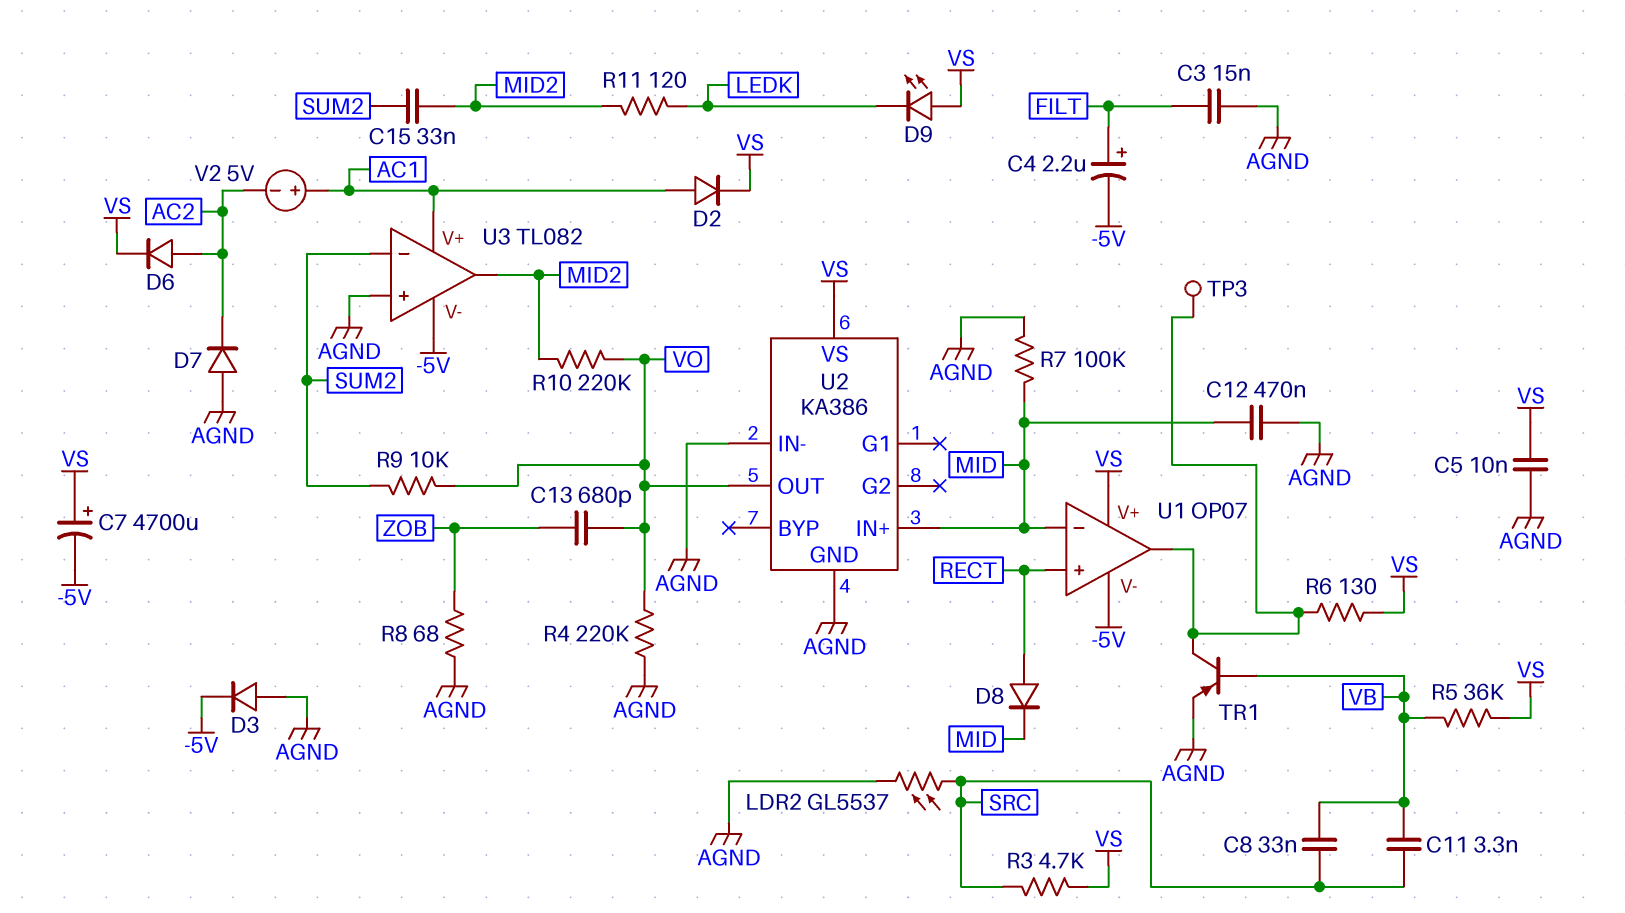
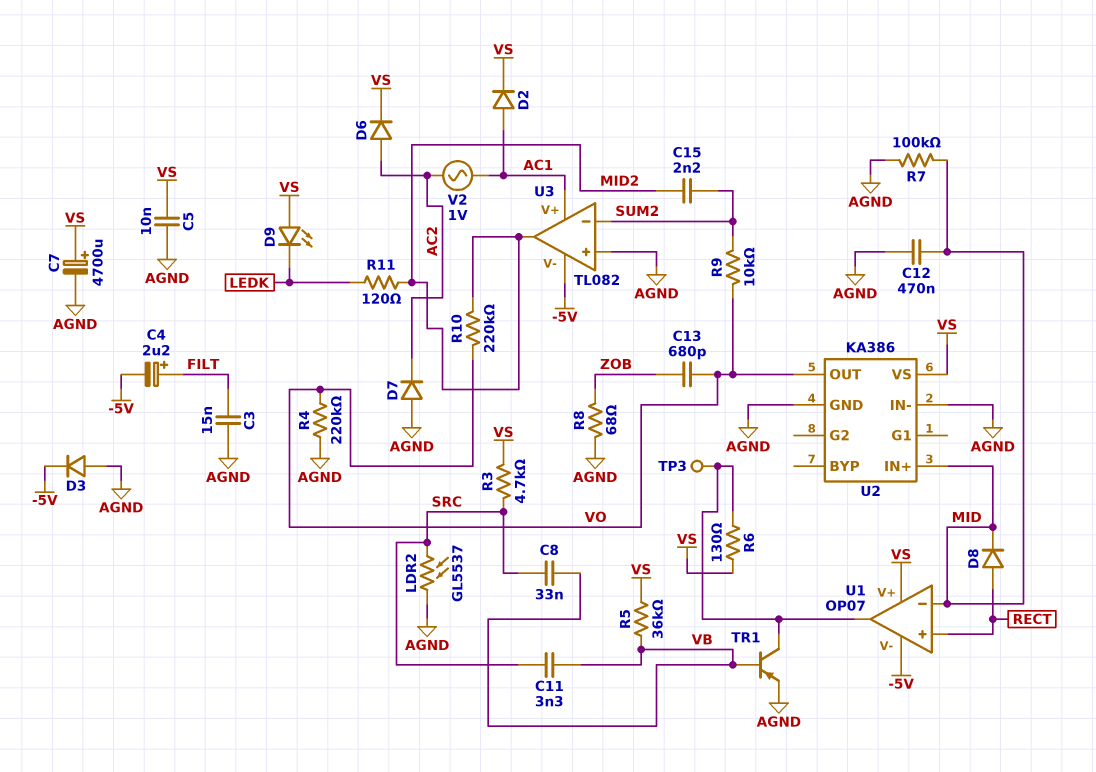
C7: 4700uF (plus VS, minus -5V) -> 4700uF (plus VS, minus AGND)
C15: 33nF (MID2, SUM2) -> 2.2nF (MID2, SUM2)
V2: 5V (plus AC1, minus AC2) -> AC 1V (AC1, AC2)

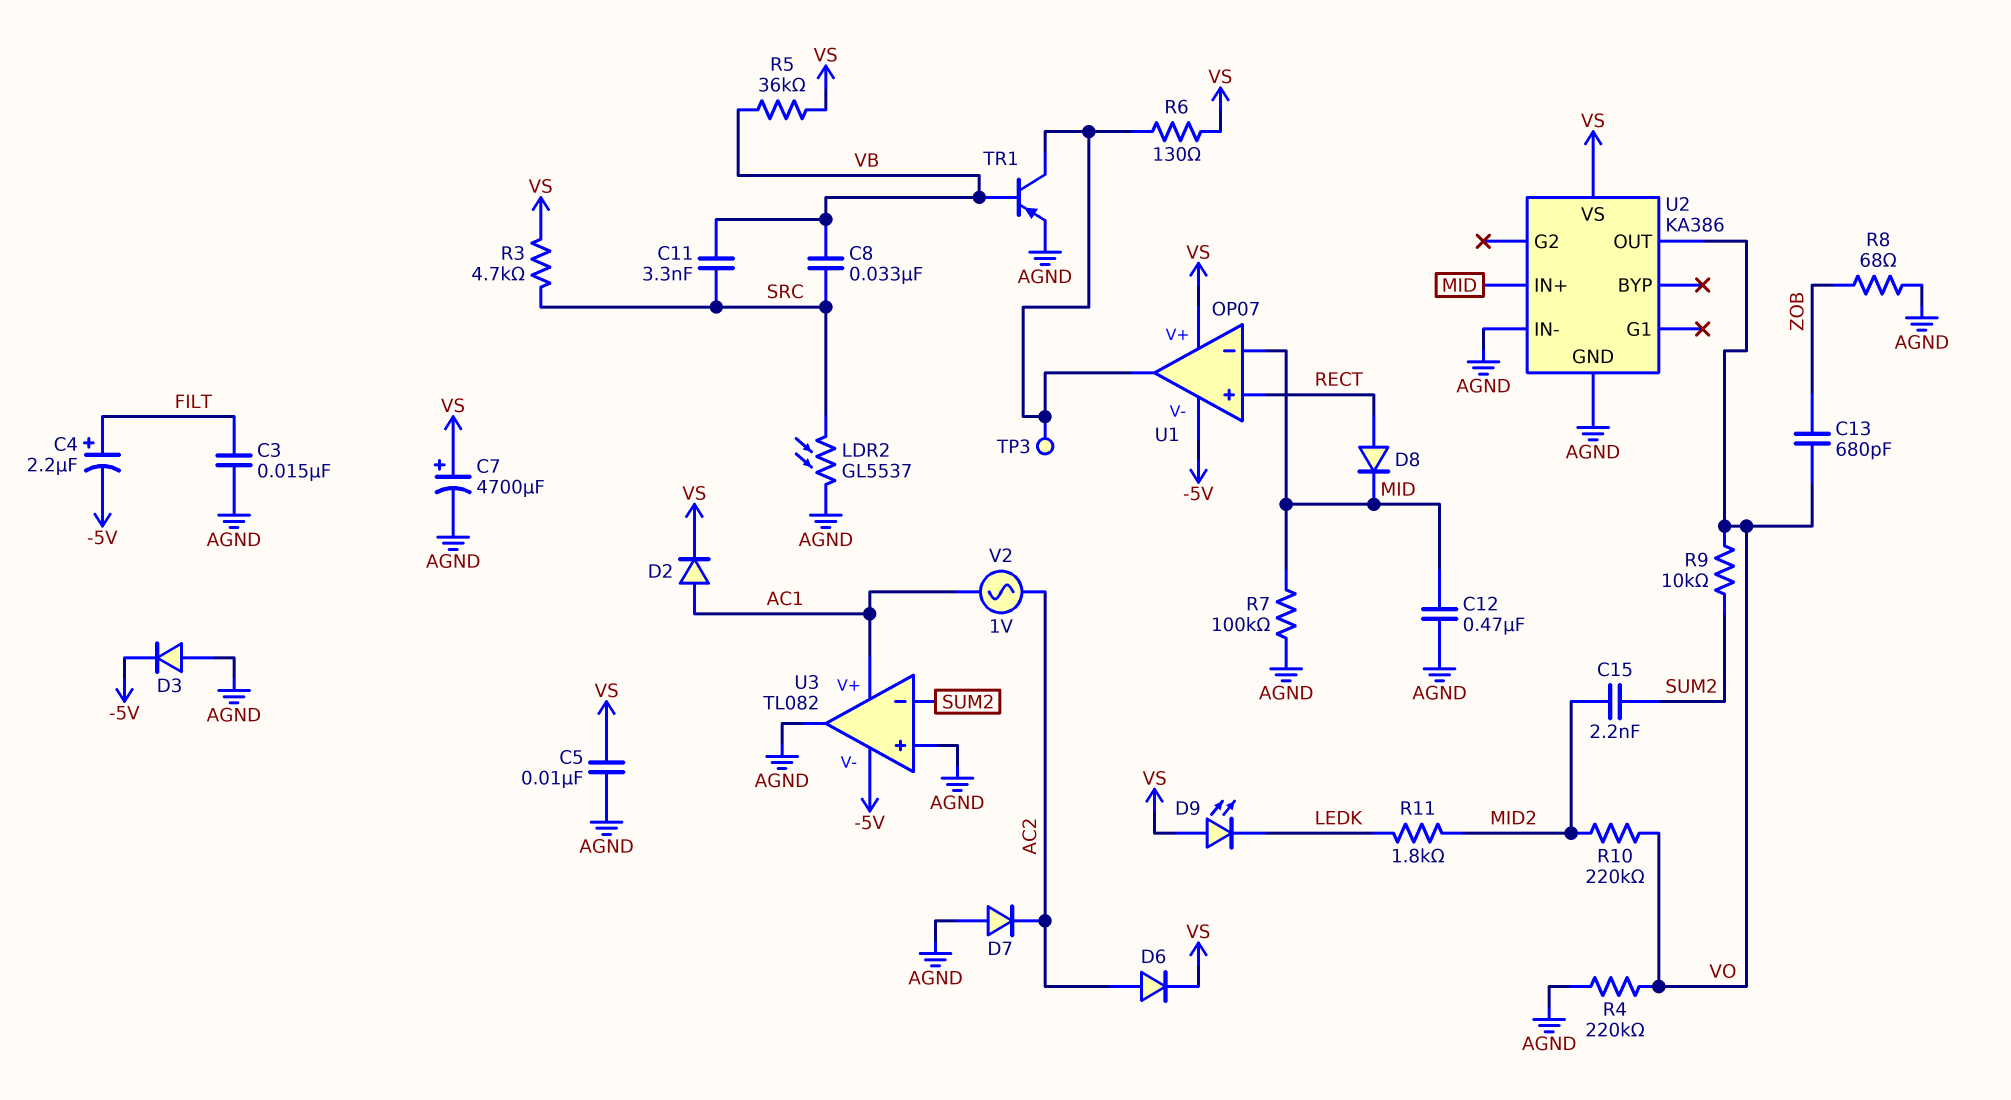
R11: 120 (LEDK, MID2) -> 1.8k (LEDK, MID2)
U3 pin out: MID2 -> AGND

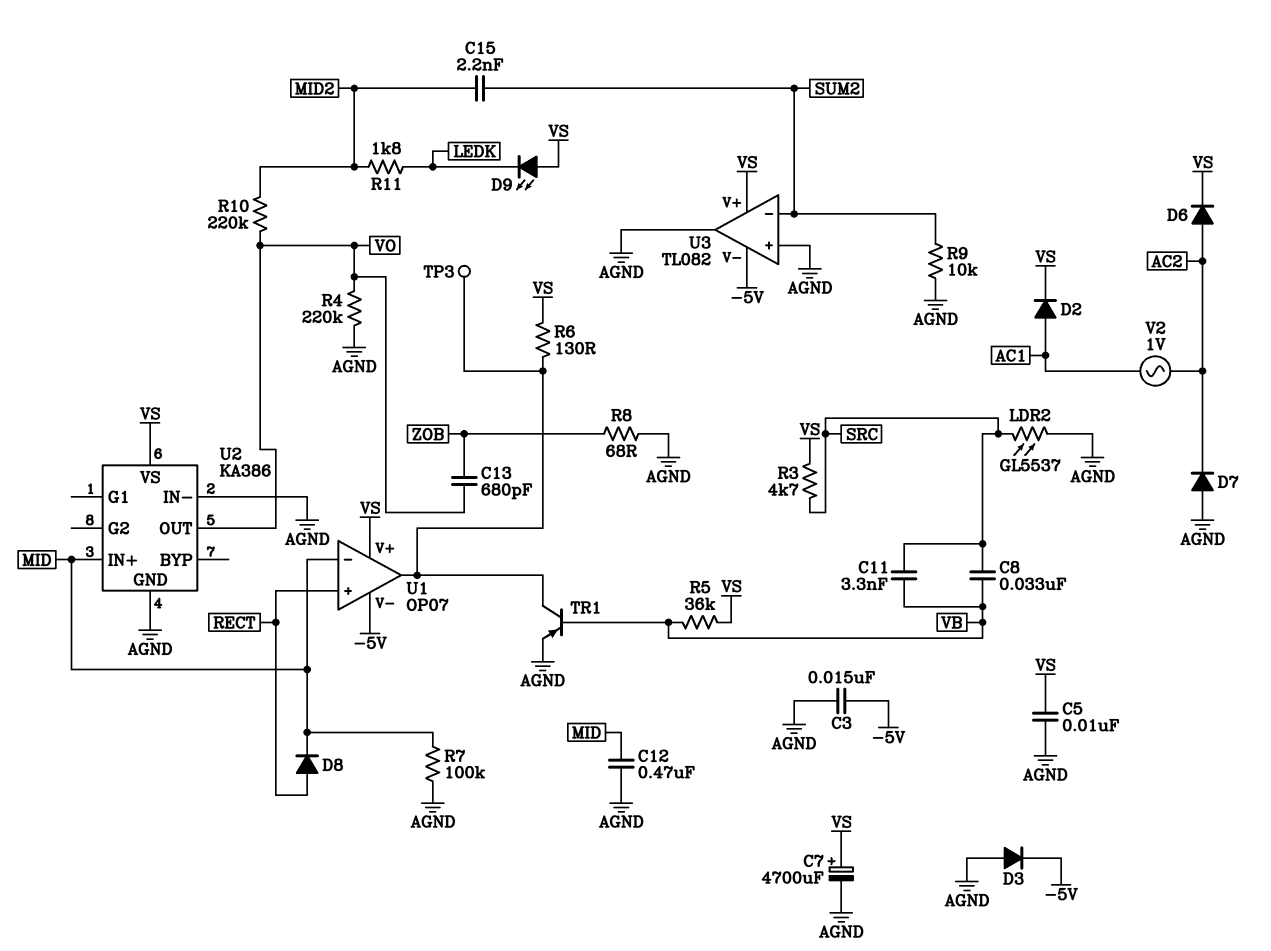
C3: 15nF (AGND, FILT) -> 15nF (-5V, AGND)
C4: 2.2uF (plus FILT, minus -5V) -> none
R9: 10k (SUM2, VO) -> 10k (AGND, SUM2)
U3 pin V+: AC1 -> VS

